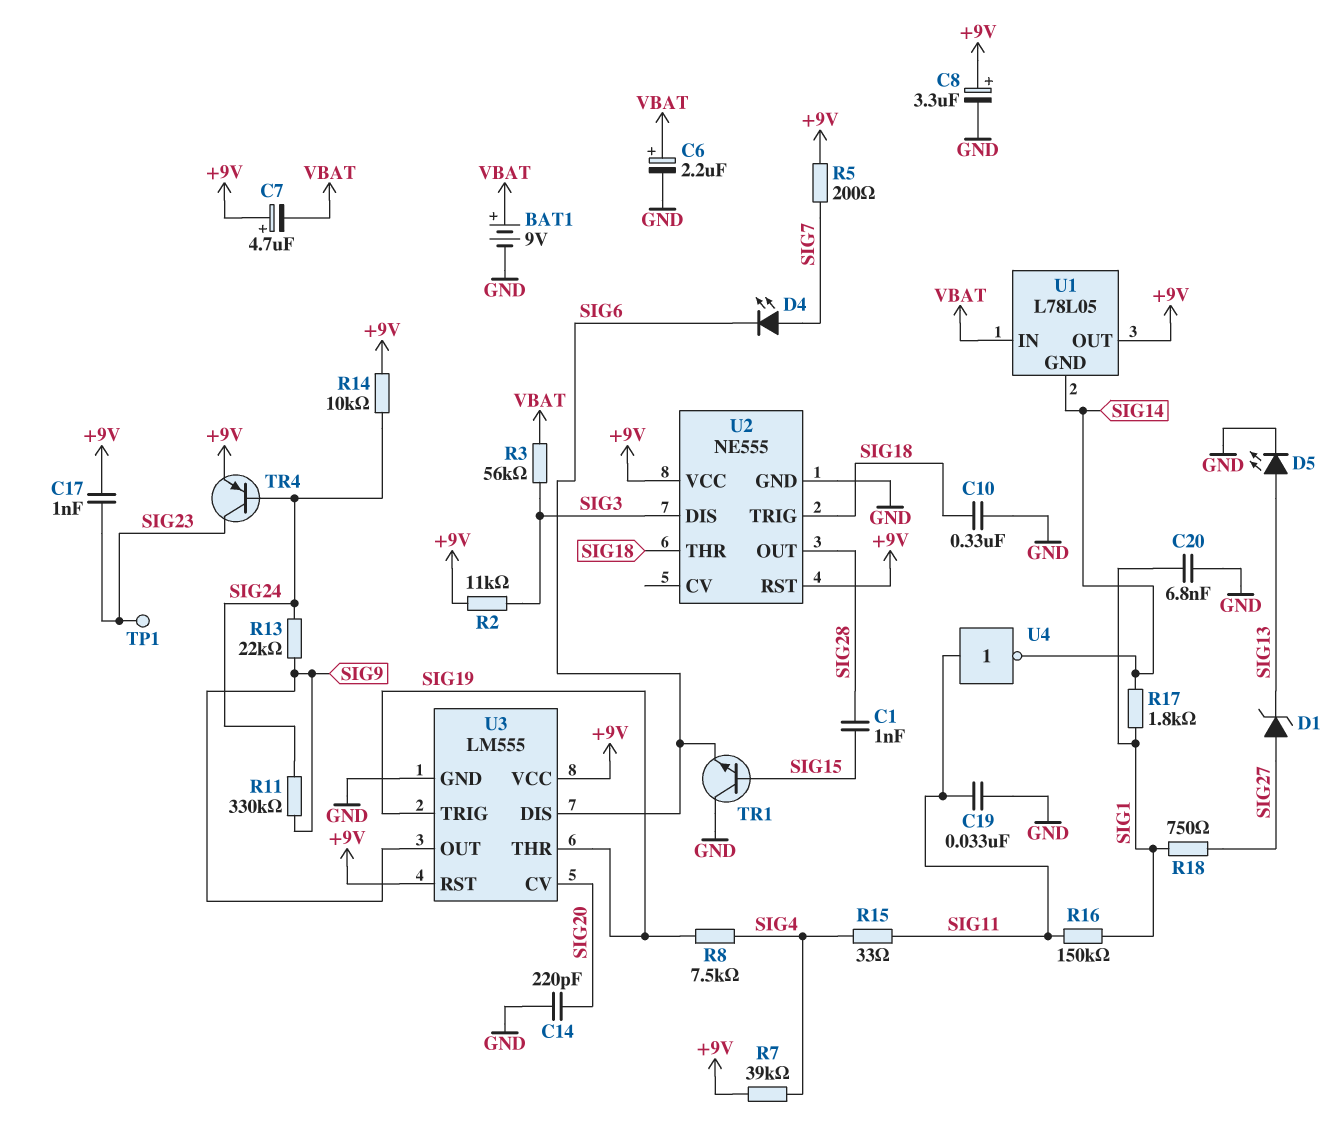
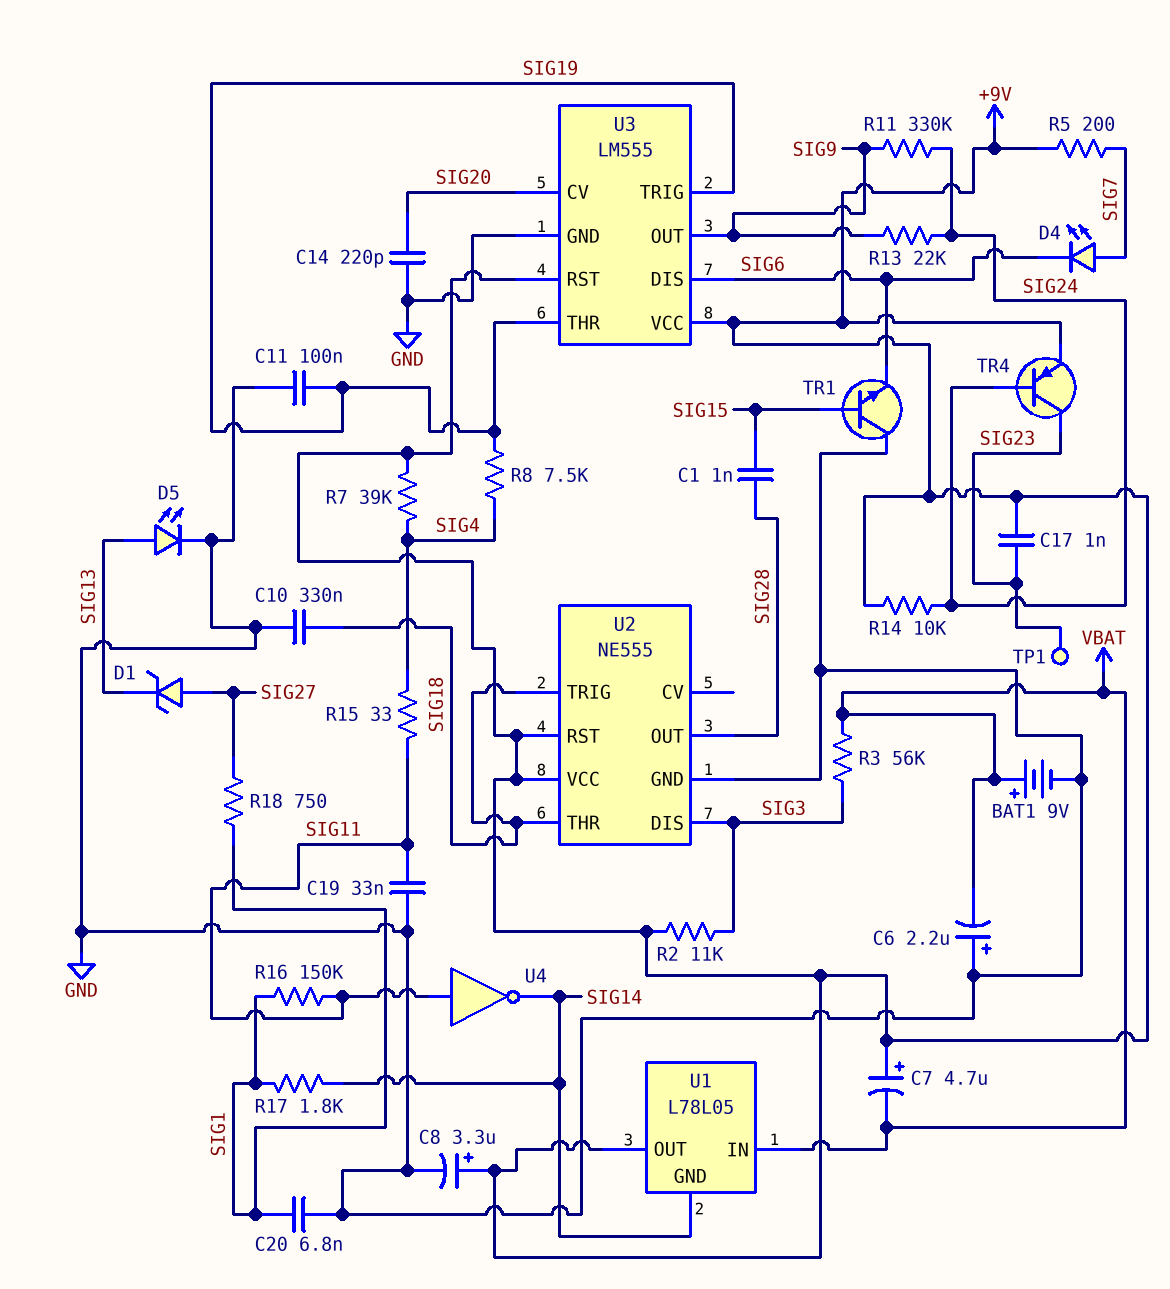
C6: 2.2uF (plus VBAT, minus GND) -> 2.2uF (plus GND, minus VBAT)
C11: none -> 100nF (GND, SIG19)

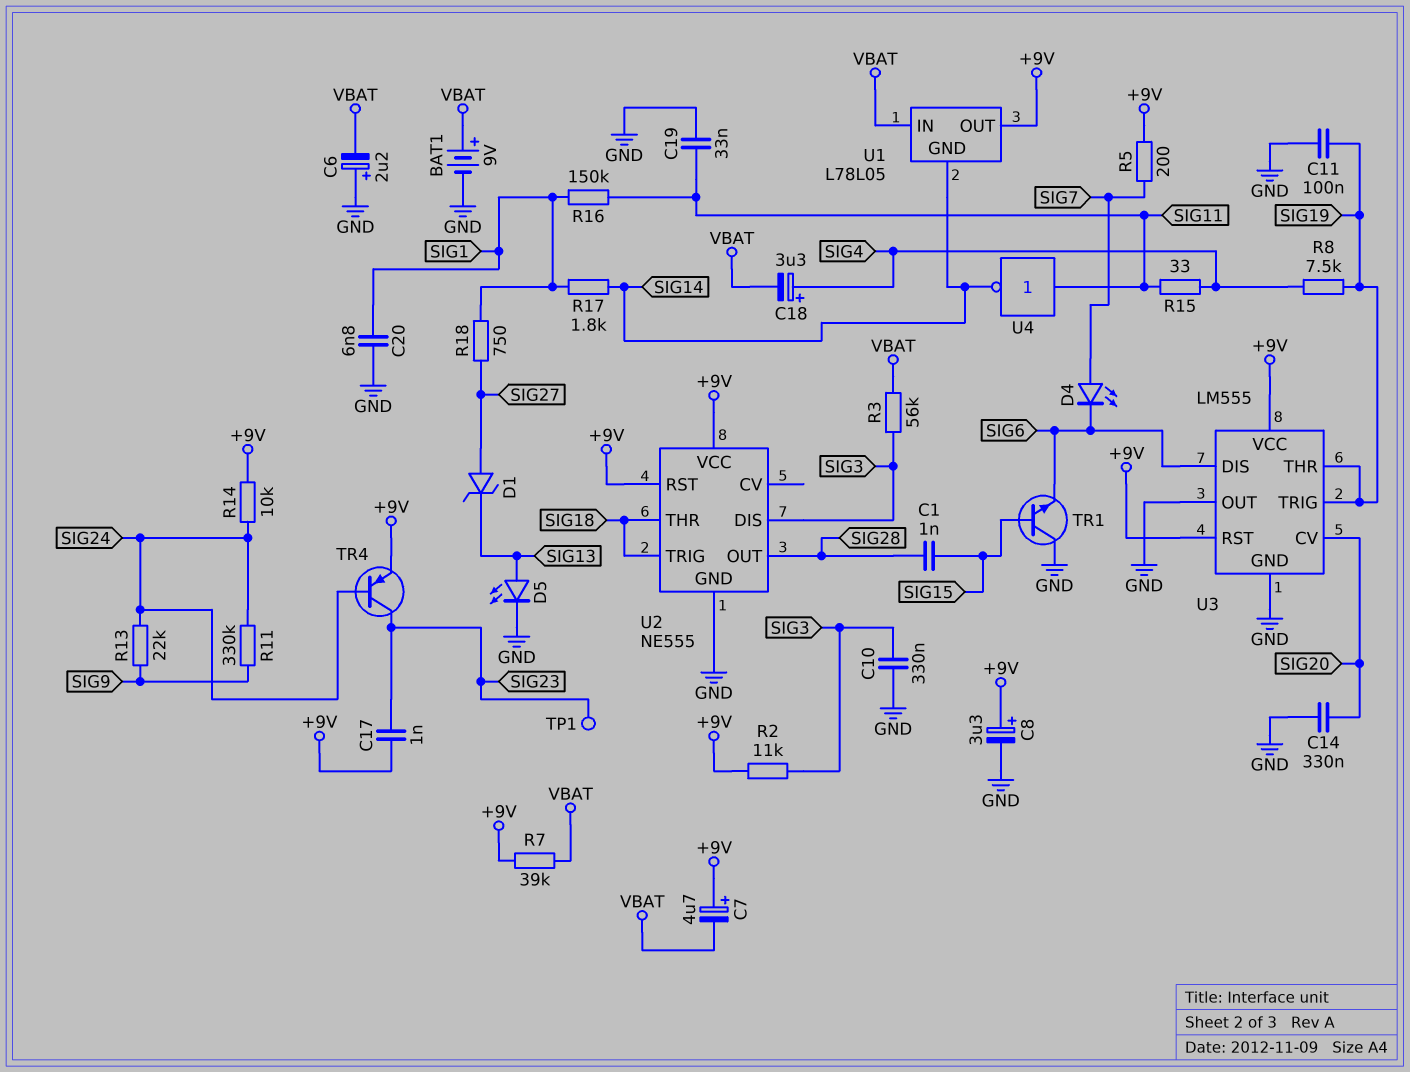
C10: 330nF (GND, SIG18) -> 330nF (GND, SIG3)
C14: 220pF (GND, SIG20) -> 330nF (GND, SIG20)
C18: none -> 3.3uF (plus SIG4, minus VBAT)
R7: 39k (+9V, SIG4) -> 39k (+9V, VBAT)
U3 pin OUT: SIG9 -> GND

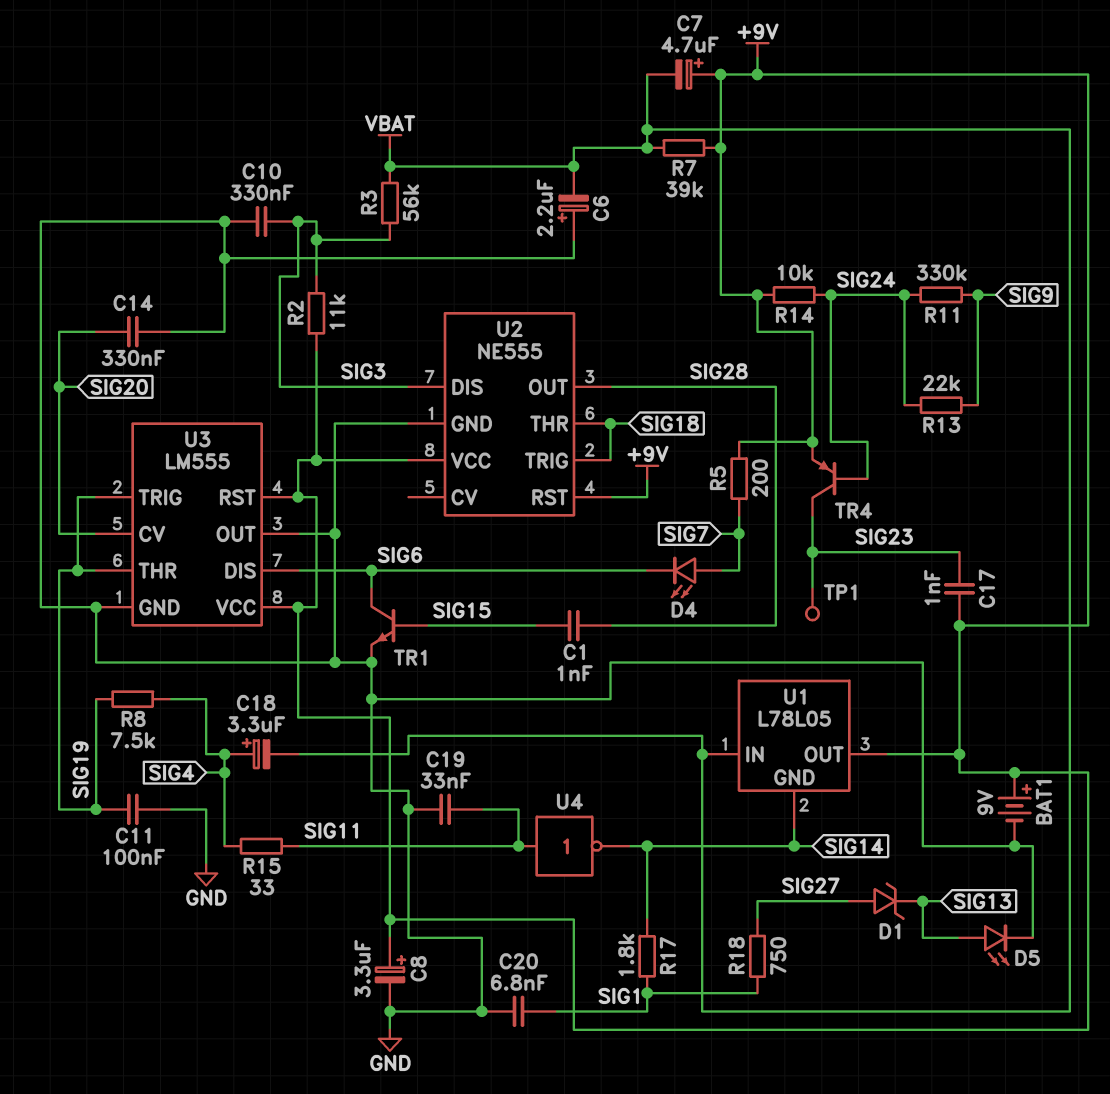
BAT1: 9V (plus VBAT, minus GND) -> 9V (plus +9V, minus GND)
R16: 150k (SIG1, SIG11) -> none
TR1: NPN (B SIG15, C GND, E SIG6) -> NPN (B SIG15, C SIG6, E GND)

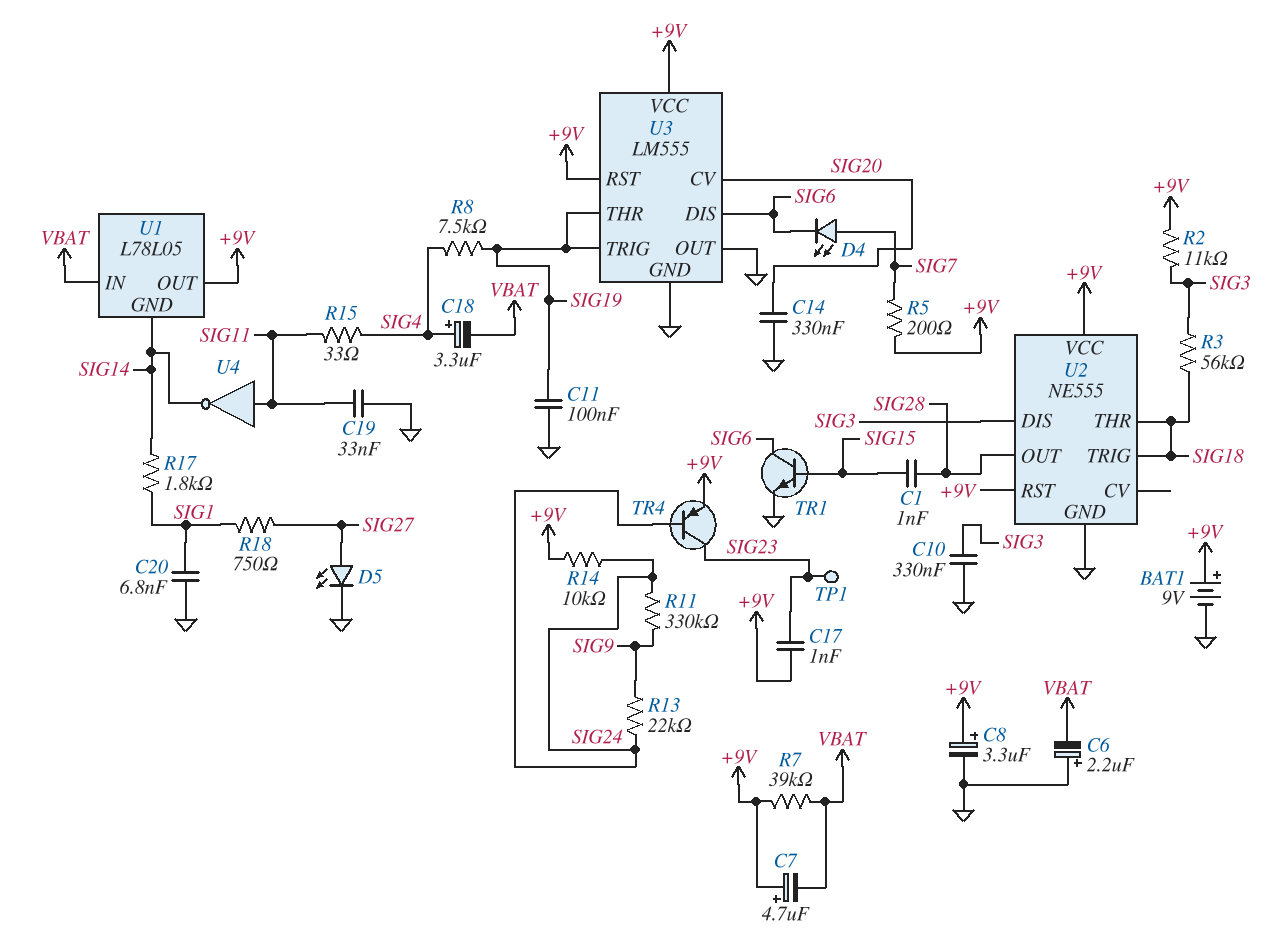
D1: zener (A SIG27, K SIG13) -> none
D5: LED (A SIG13, K GND) -> LED (A SIG27, K GND)
R3: 56k (SIG3, VBAT) -> 56k (SIG3, SIG18)

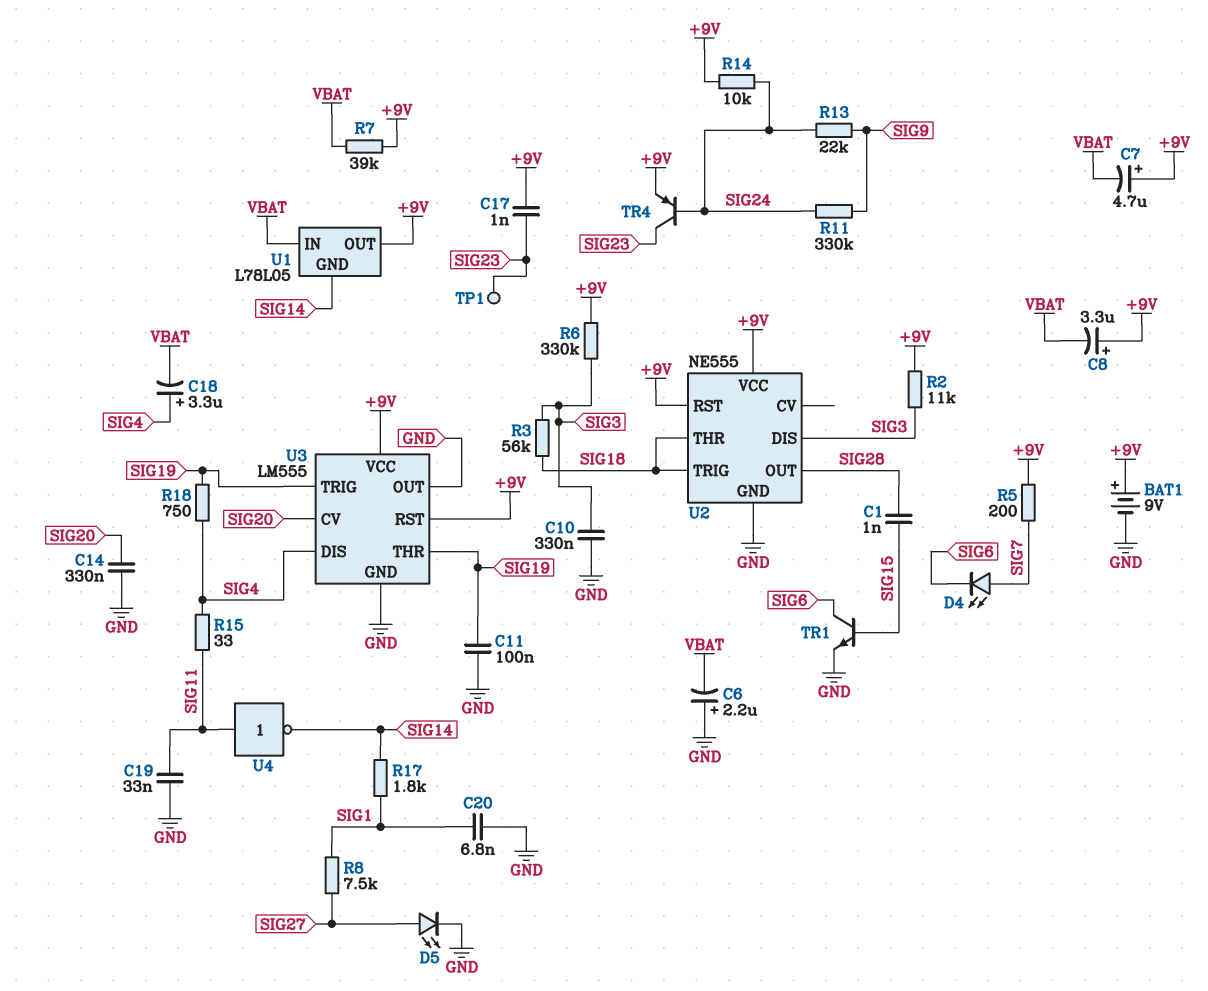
C8: 3.3uF (plus +9V, minus GND) -> 3.3uF (plus +9V, minus VBAT)
R6: none -> 330k (+9V, SIG3)
R8: 7.5k (SIG4, SIG19) -> 7.5k (SIG1, SIG27)
R18: 750 (SIG1, SIG27) -> 750 (SIG4, SIG19)
U3 pin DIS: SIG6 -> SIG4

